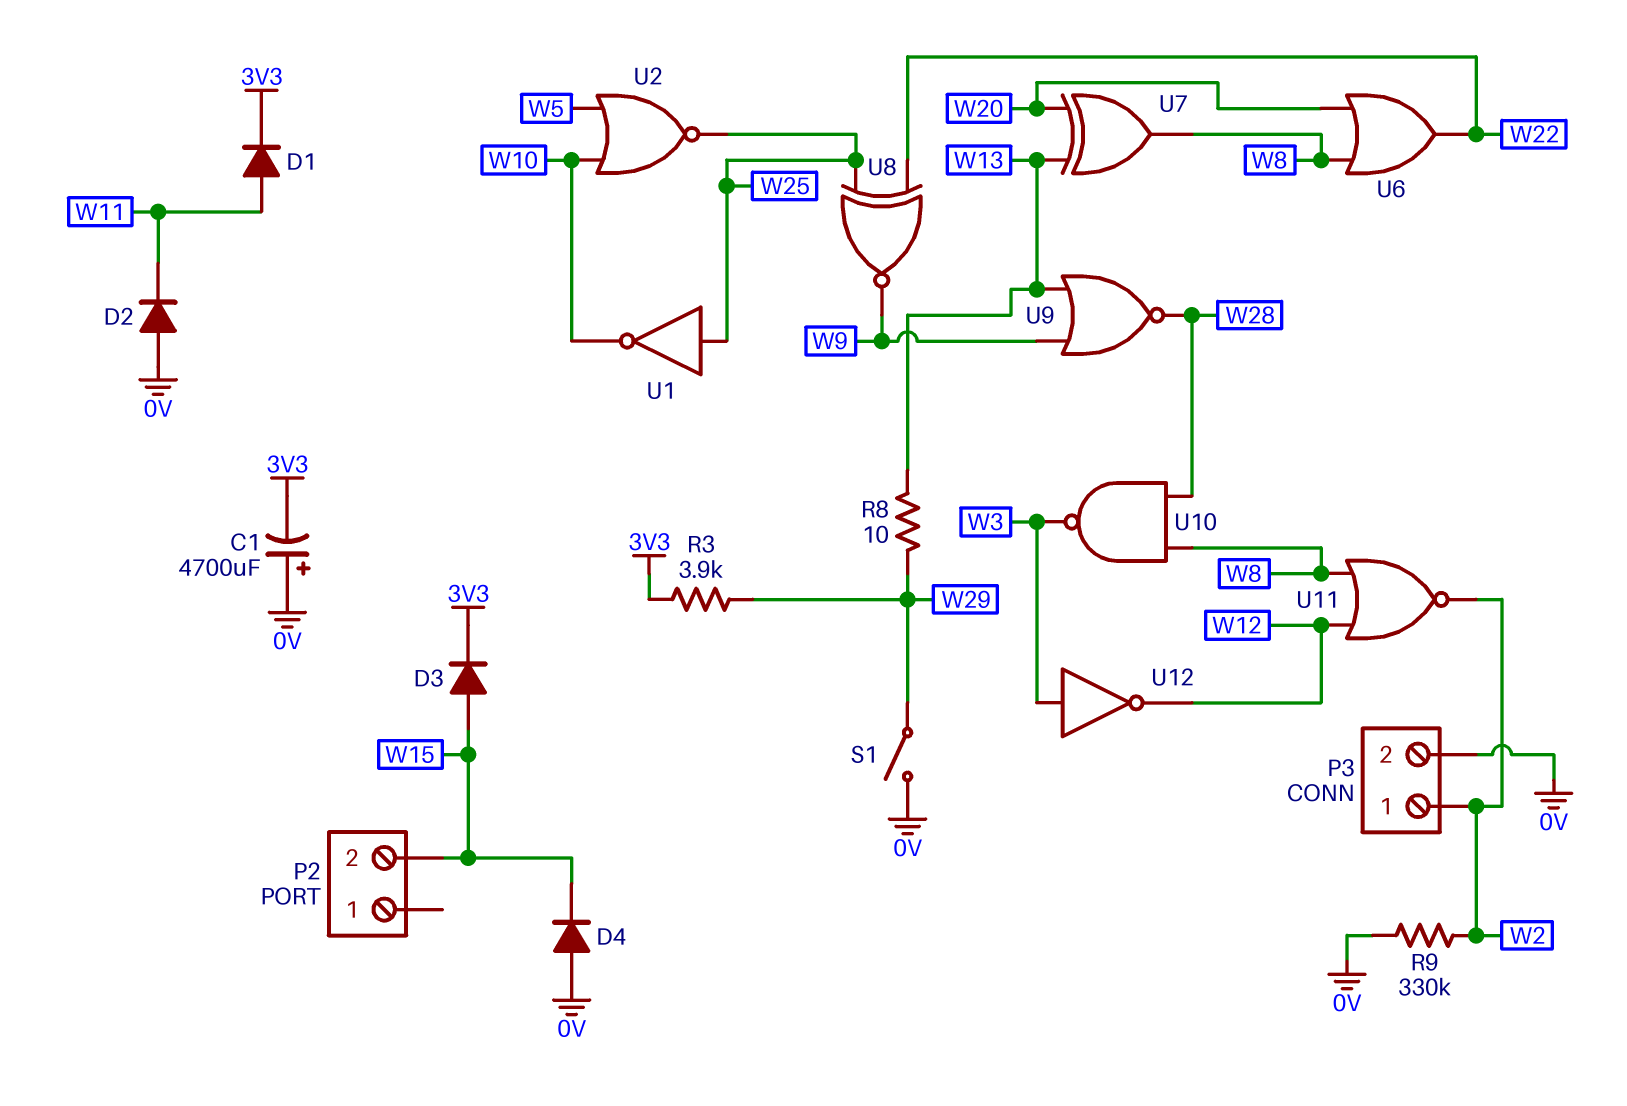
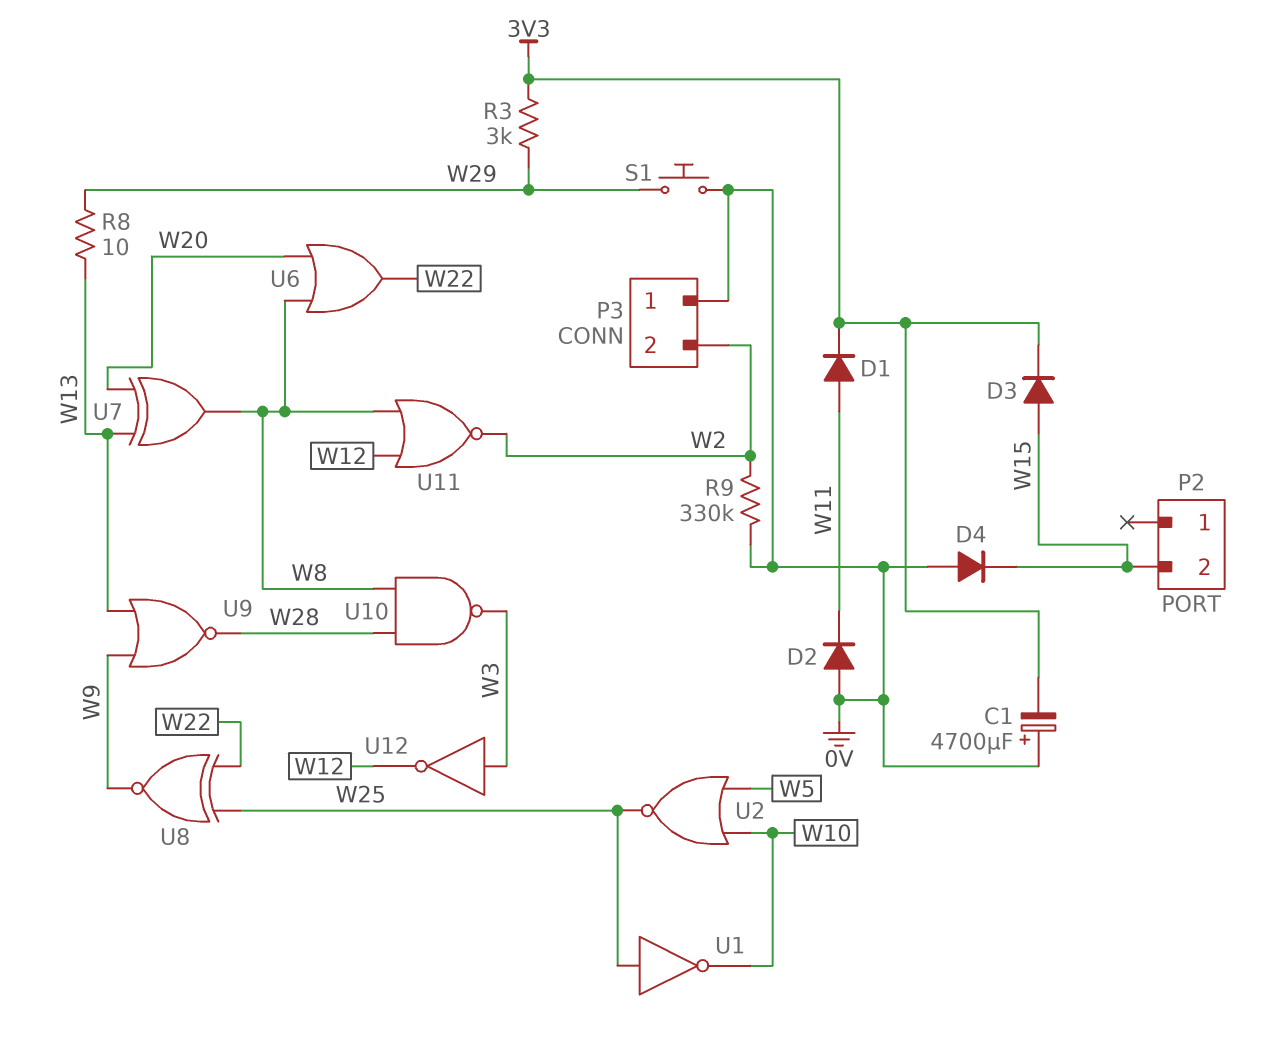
P3 pin 1: W2 -> 0V
P3 pin 2: 0V -> W2
R3: 3.9k (3V3, W29) -> 3k (3V3, W29)
S1: switch (0V, W29) -> button (0V, W29)

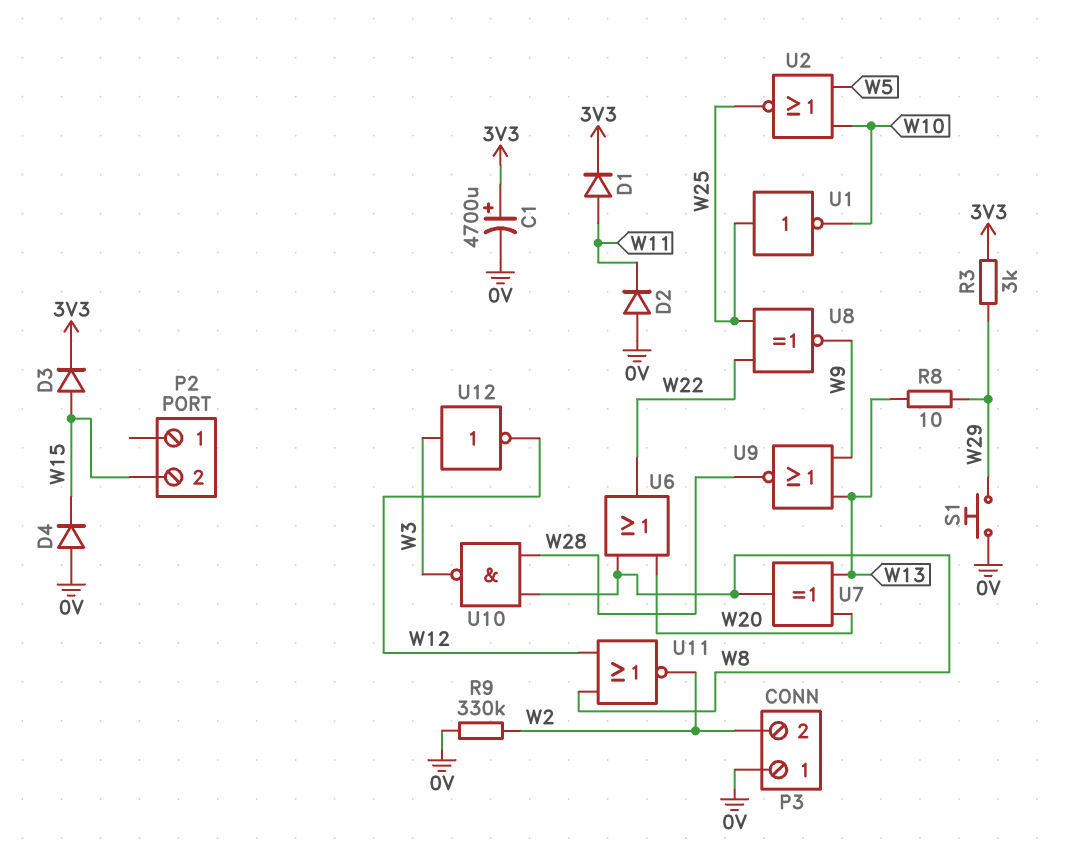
C1: 4700uF (plus 0V, minus 3V3) -> 4700uF (plus 3V3, minus 0V)

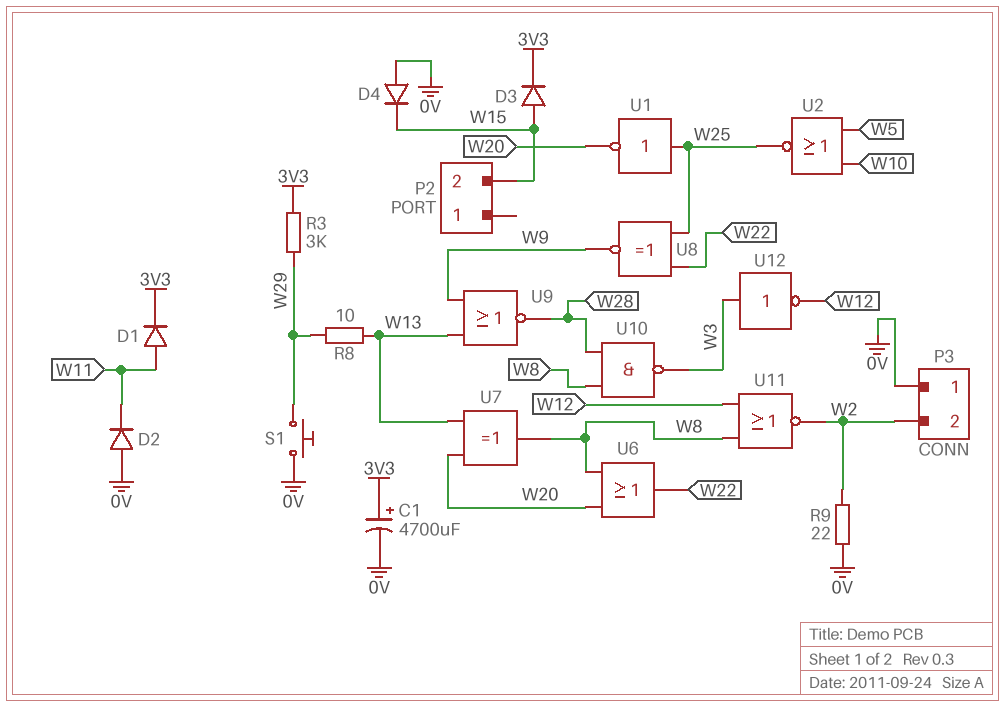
R9: 330k (0V, W2) -> 22 (0V, W2)
U1: NOT (in W25, out W10) -> NOT (in W25, out W20)

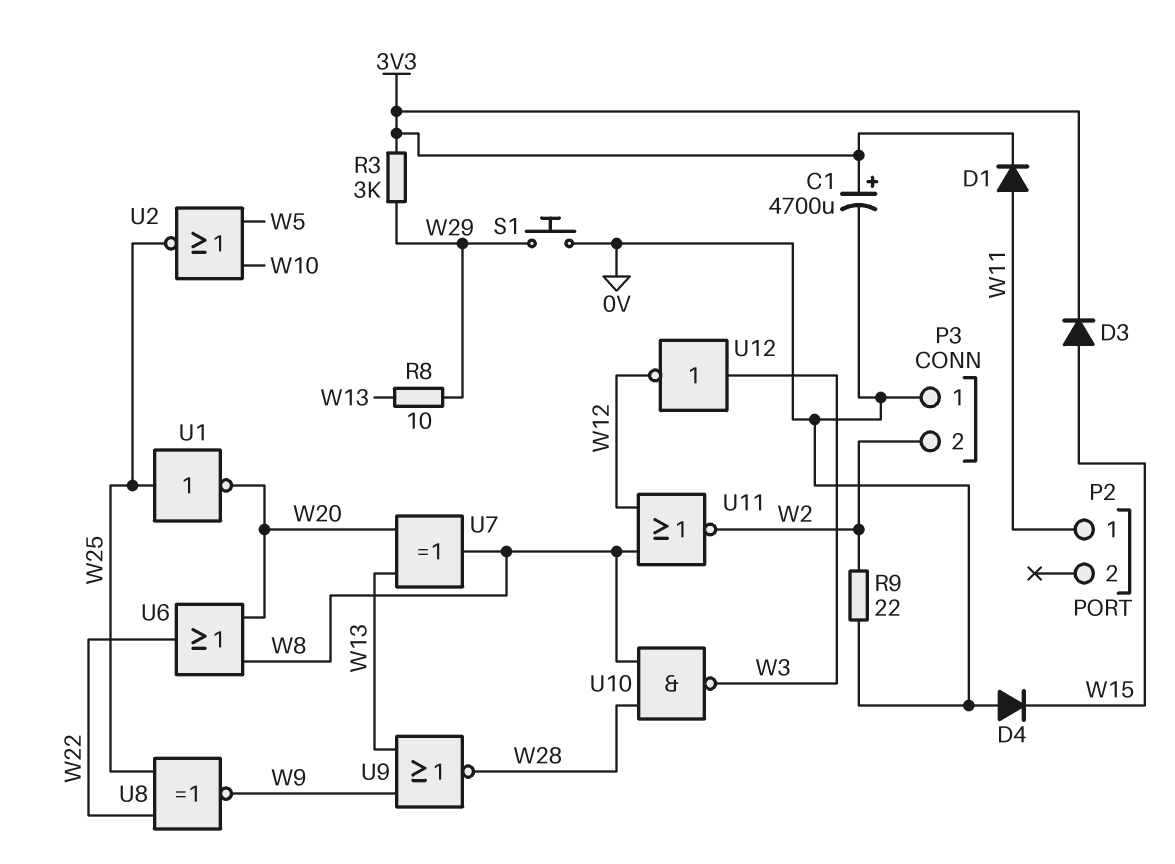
D2: diode (A 0V, K W11) -> none
P2 pin 1: none -> W11
P2 pin 2: W15 -> none

